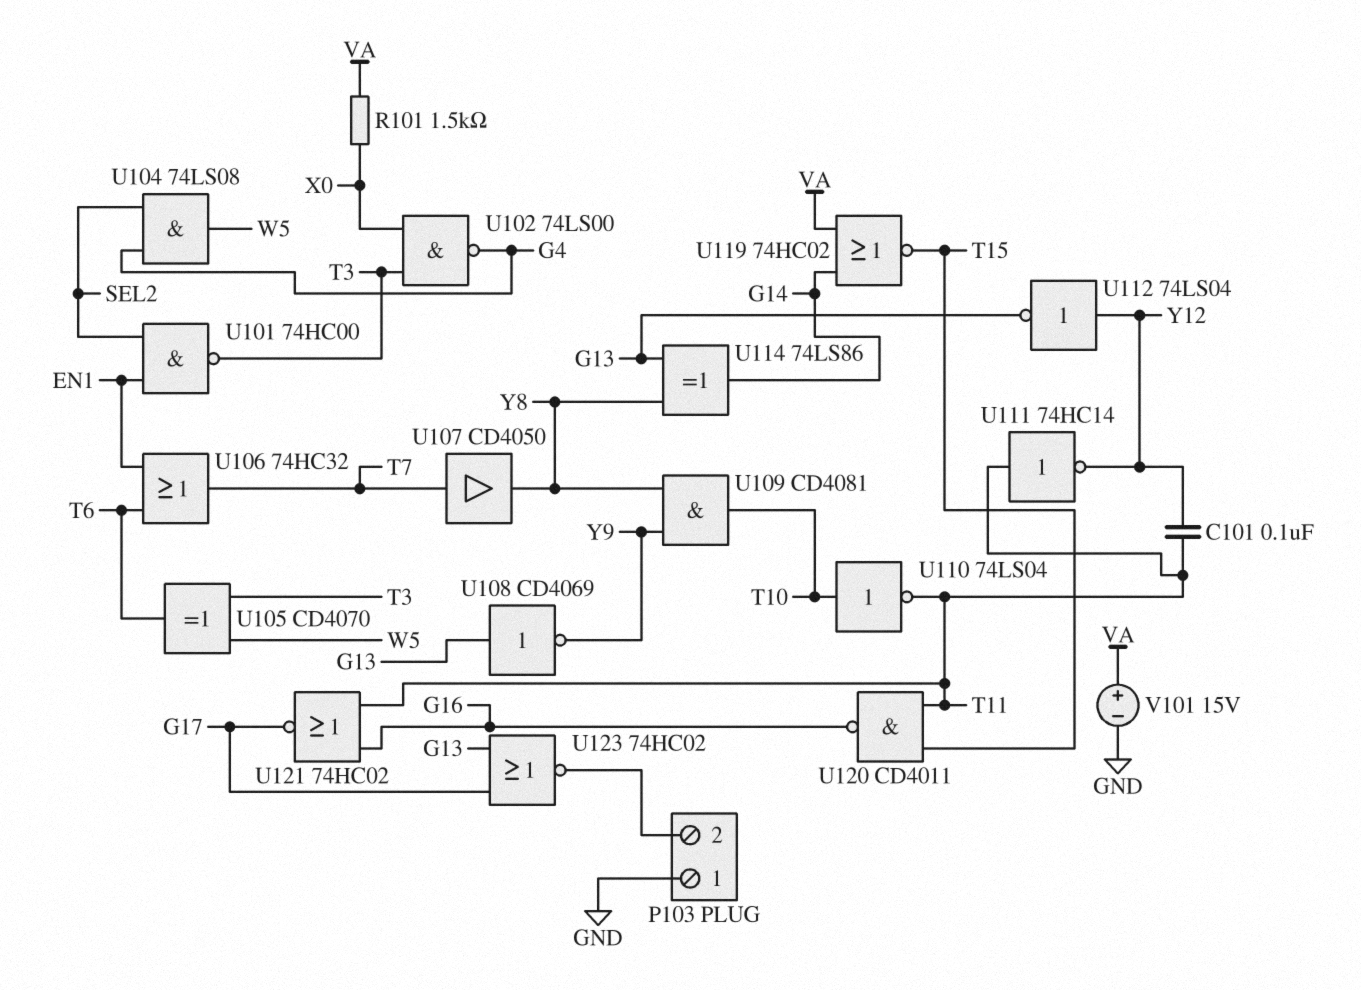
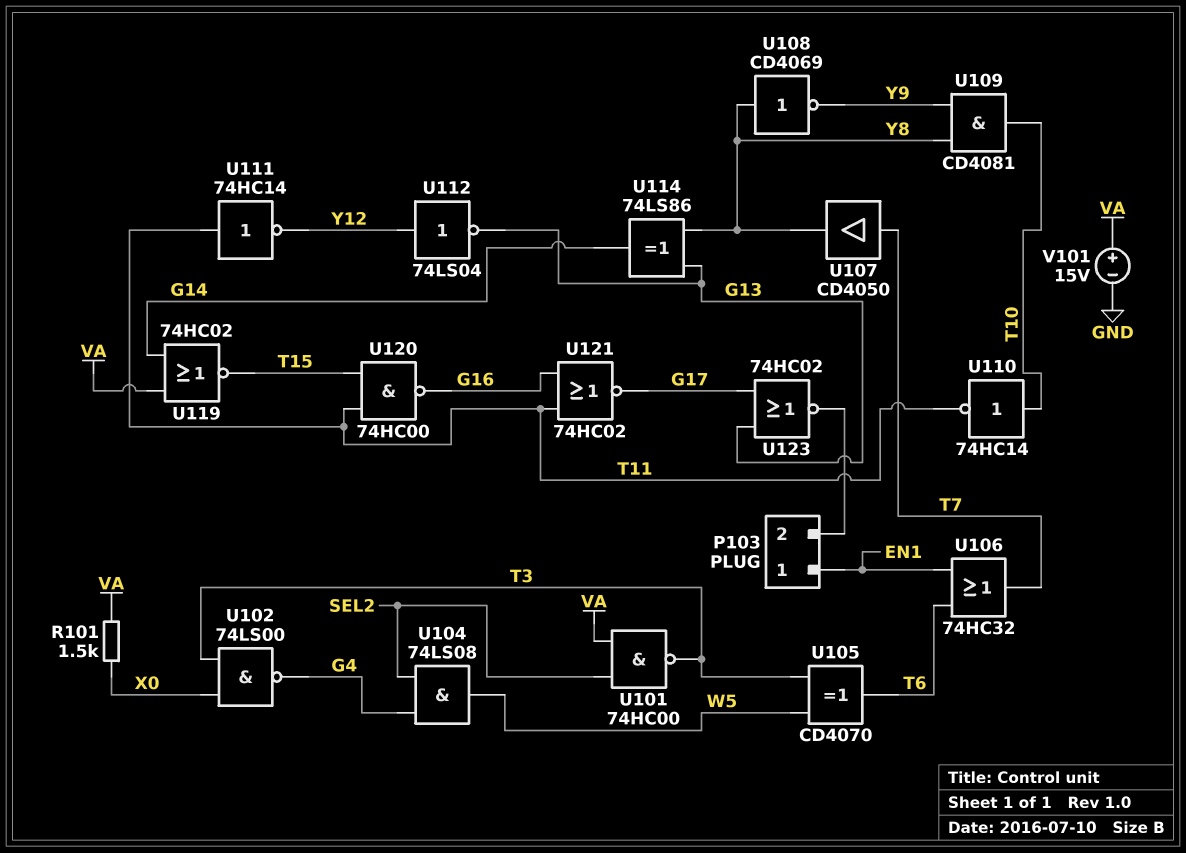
C101: 100nF (T11, Y12) -> none
P103 pin 1: GND -> EN1
U101: NAND 74HC00 (in EN1, in SEL2, out T3) -> NAND 74HC00 (in SEL2, in VA, out T3)
U108: NOT CD4069 (in G13, out Y9) -> NOT CD4069 (in Y8, out Y9)
U110: NOT 74LS04 (in T10, out T11) -> NOT 74HC14 (in T10, out T11)
U120: NAND CD4011 (in T11, in T15, out G16) -> NAND 74HC00 (in T11, in T15, out G16)

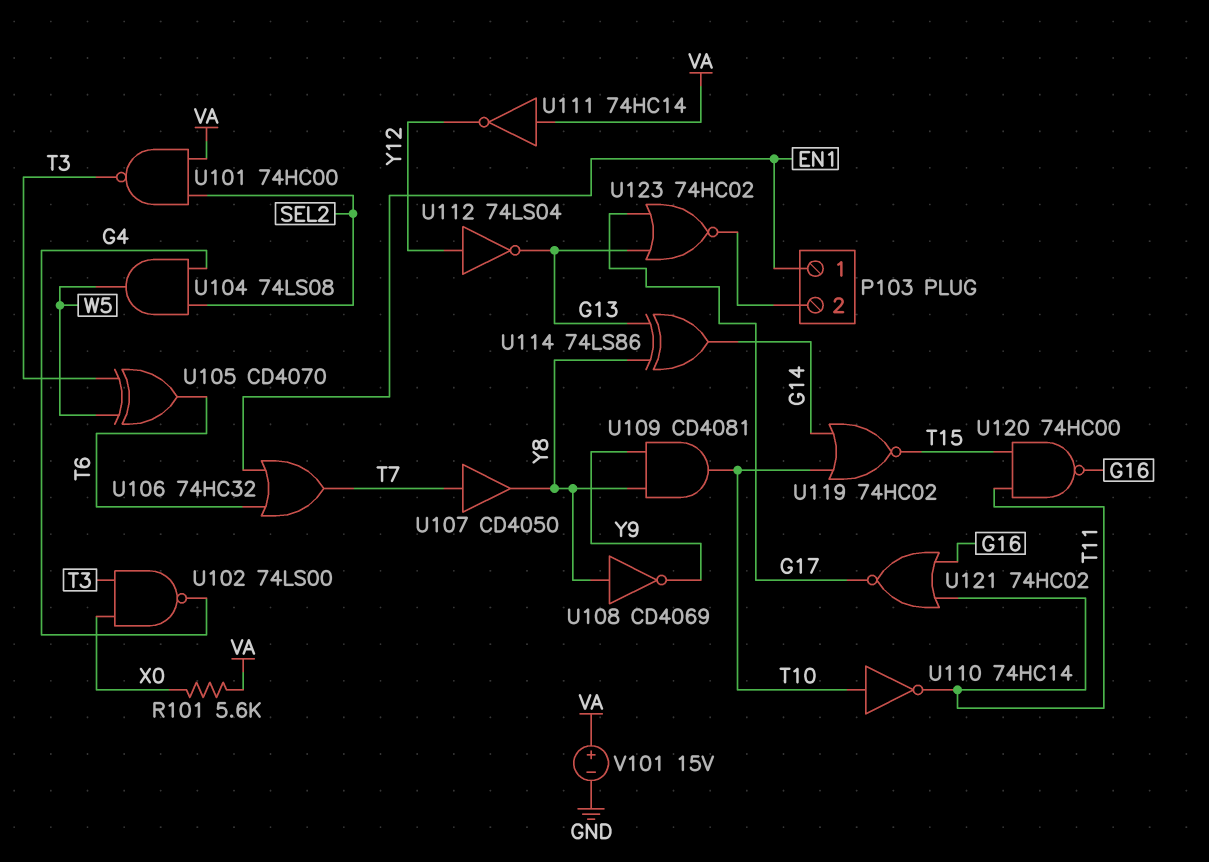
R101: 1.5k (VA, X0) -> 5.6k (VA, X0)
U111: NOT 74HC14 (in T11, out Y12) -> NOT 74HC14 (in VA, out Y12)
U119: NOR 74HC02 (in G14, in VA, out T15) -> NOR 74HC02 (in G14, in T10, out T15)

